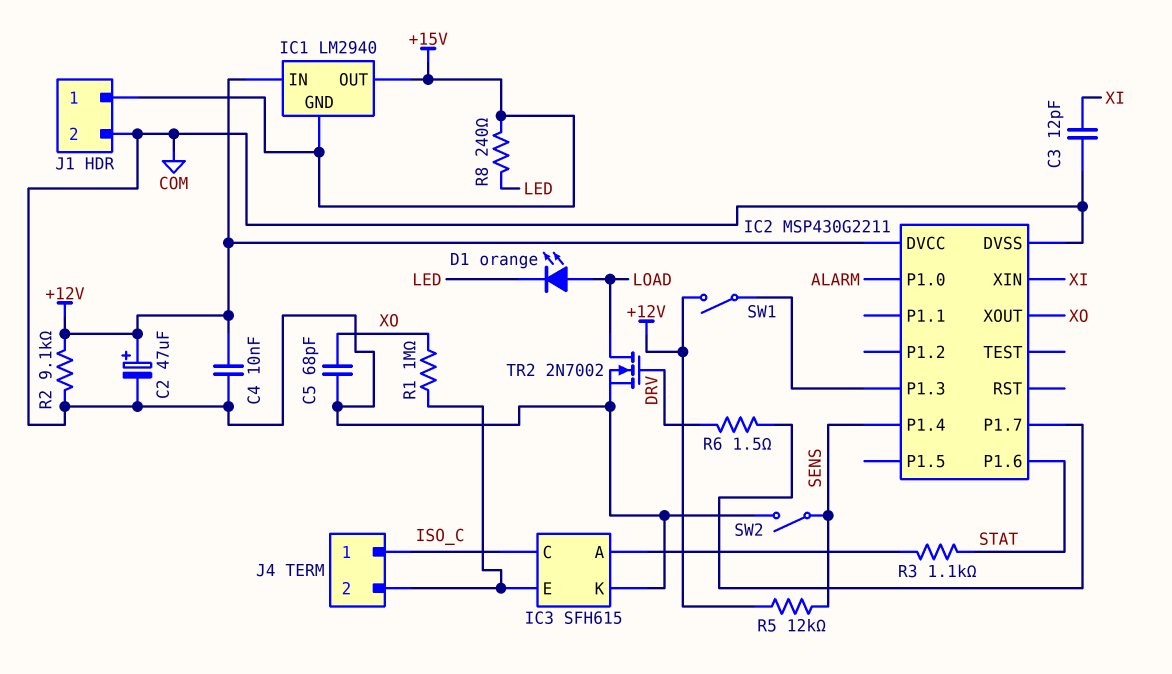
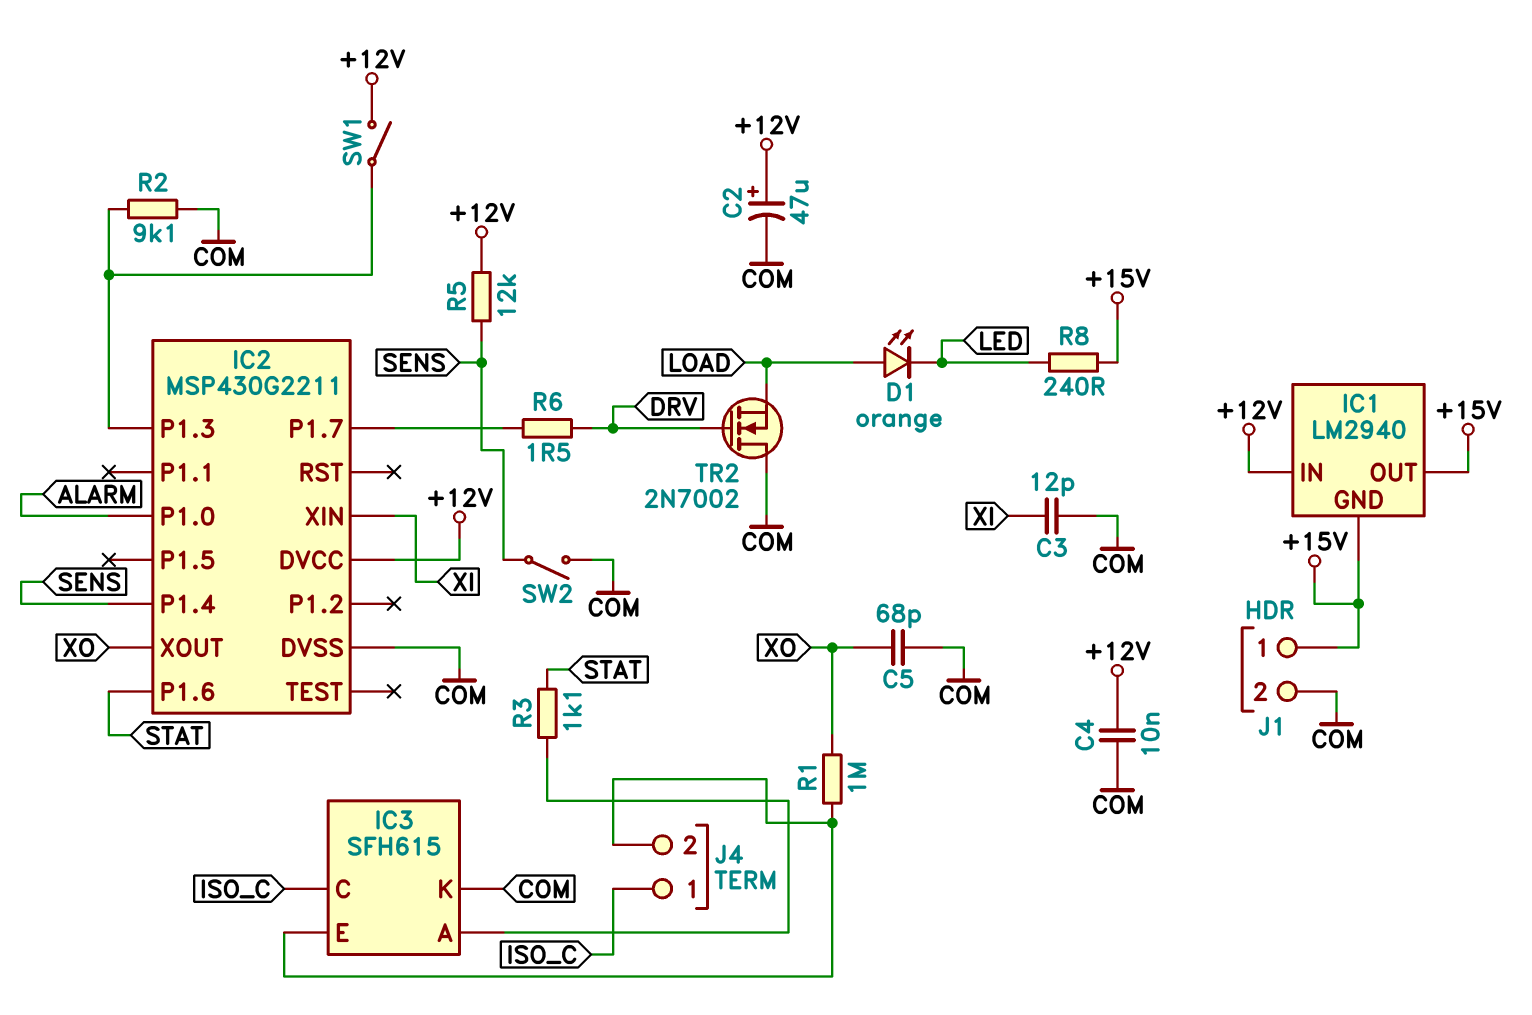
R2: 9.1k (+12V, COM) -> 9.1k (COM, IC2/P1.3)
TR2: NMOS 2N7002 (G DRV, D LOAD, S COM) -> NMOS 2N7002 (G DRV, D COM, S LOAD)

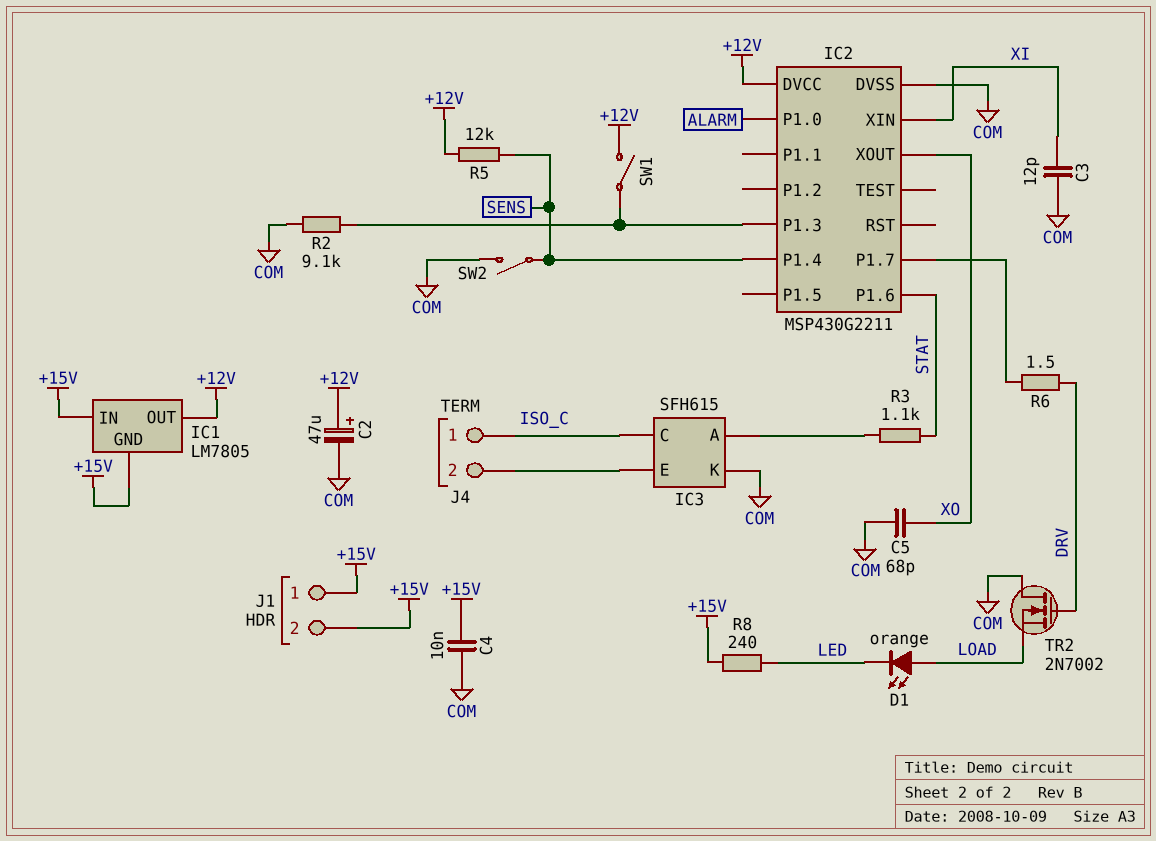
C4: 10nF (+12V, COM) -> 10nF (+15V, COM)
IC1: LM2940 -> LM7805
IC1 pin IN: +12V -> +15V
IC1 pin OUT: +15V -> +12V
J1 pin 2: COM -> +15V
R1: 1M (IC3/E, XO) -> none

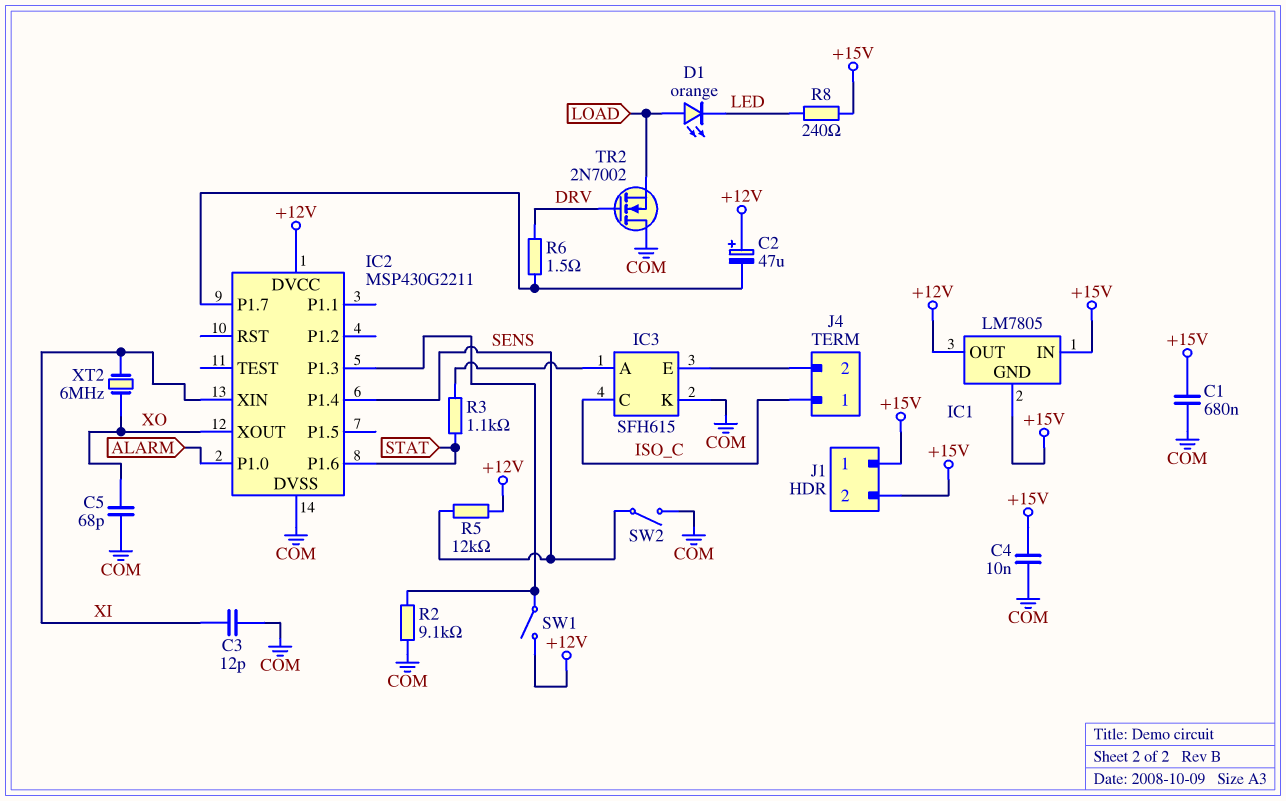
C1: none -> 680nF (+15V, COM)
C2: 47uF (plus +12V, minus COM) -> 47uF (plus +12V, minus IC2/P1.7)
XT2: none -> 6MHz (XI, XO)

